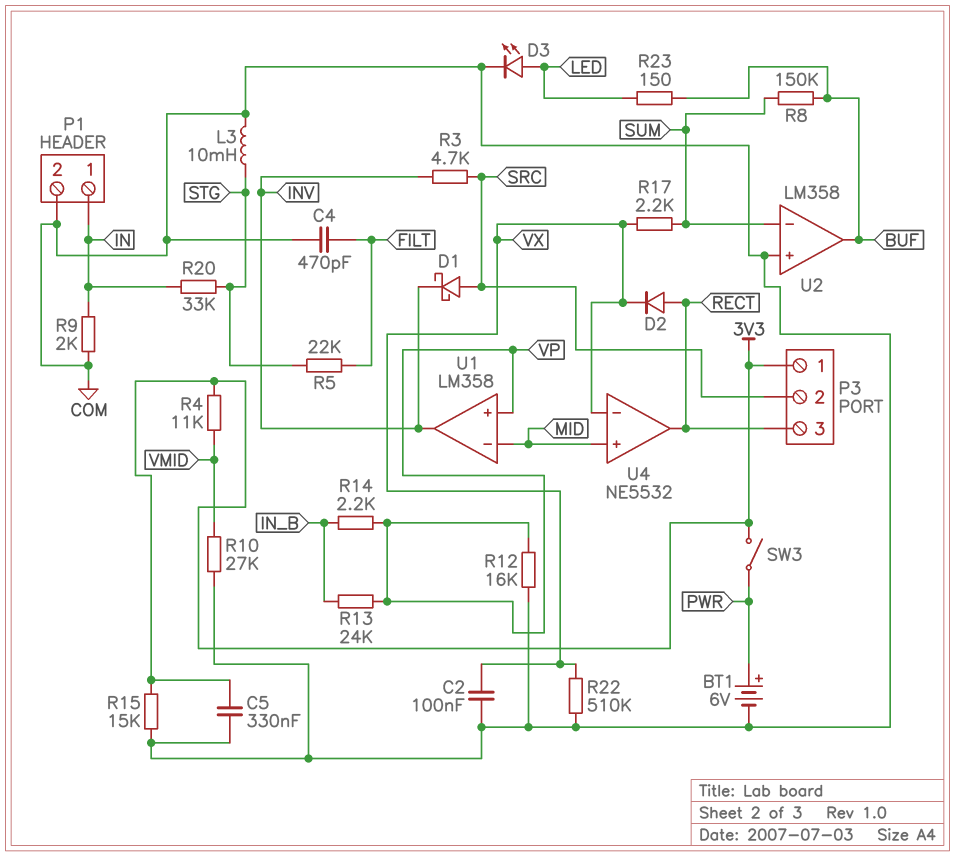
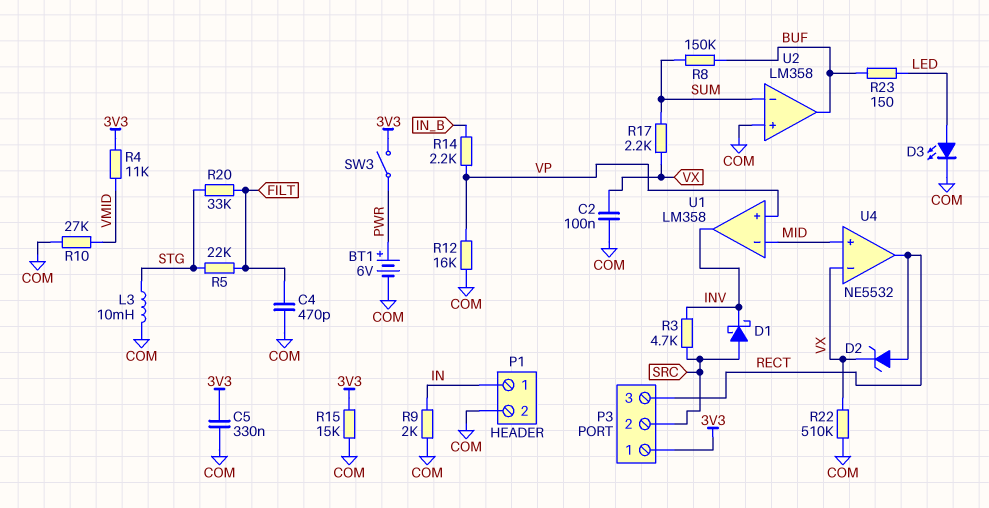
D2: diode (A RECT, K VX) -> zener (A RECT, K VX)
R13: 24k (IN_B, VP) -> none
R20: 33k (IN, STG) -> 33k (FILT, STG)

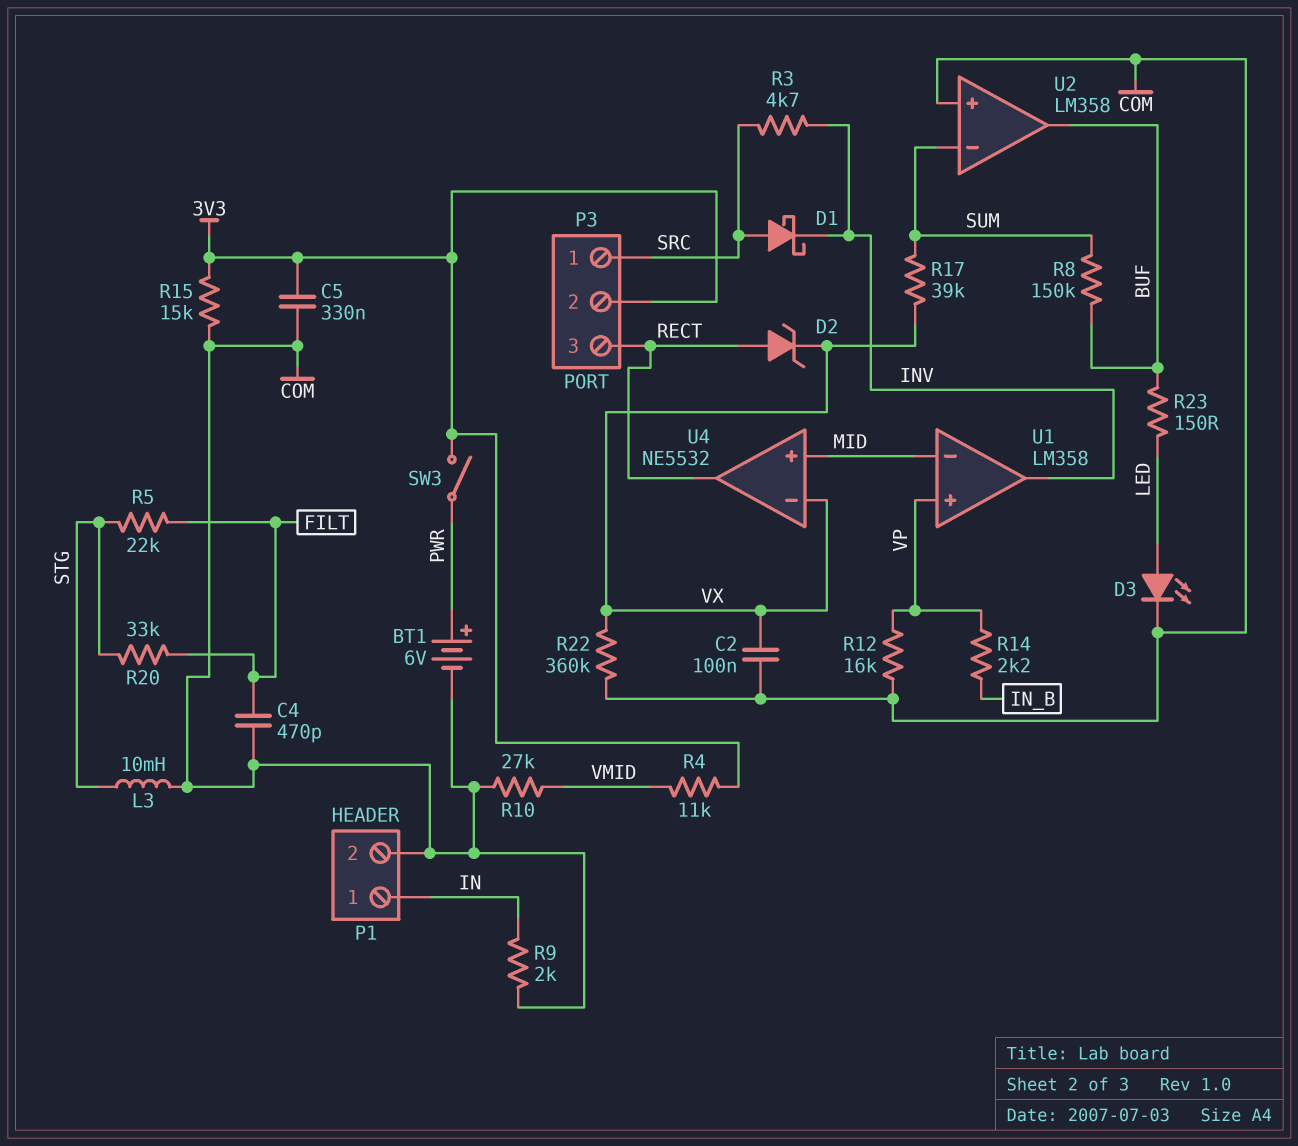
P3 pin 1: 3V3 -> SRC
P3 pin 2: SRC -> 3V3
R17: 2.2k (SUM, VX) -> 39k (SUM, VX)
R22: 510k (COM, VX) -> 360k (COM, VX)

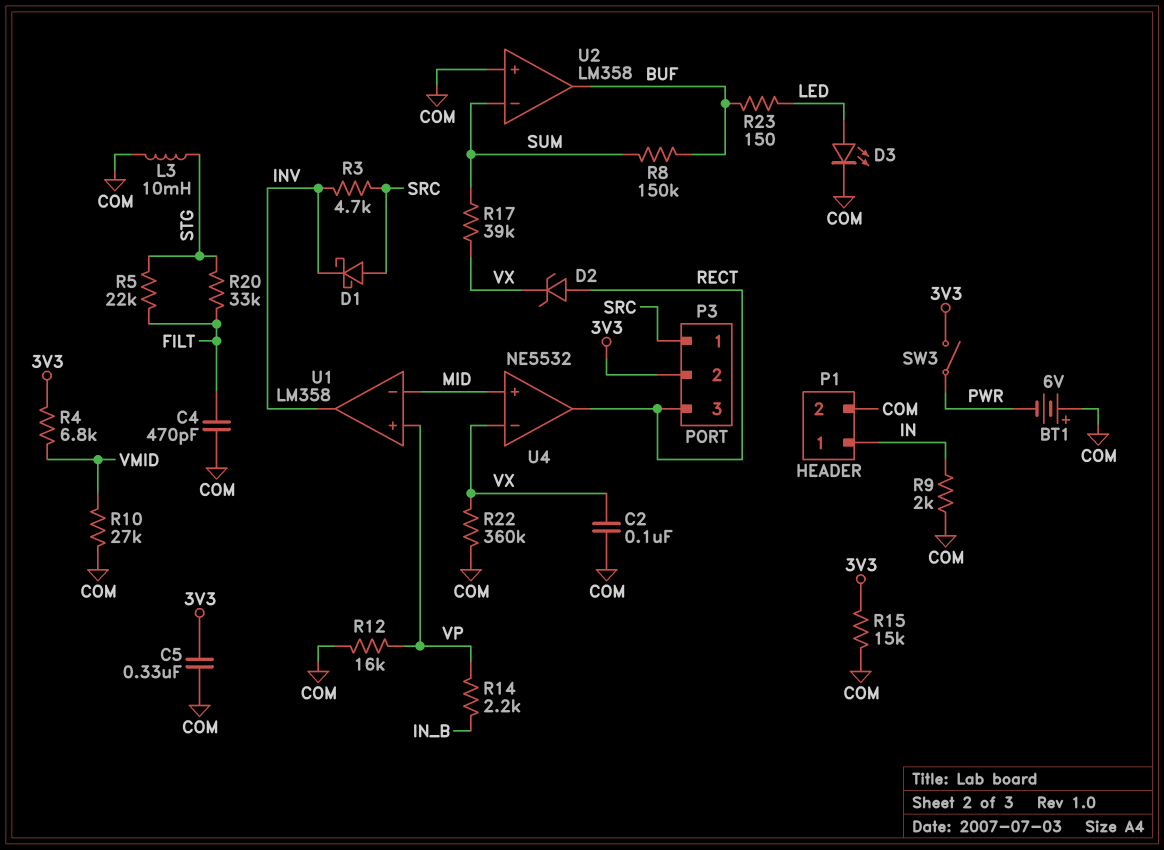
BT1: 6V (plus PWR, minus COM) -> 6V (plus COM, minus PWR)
R4: 11k (3V3, VMID) -> 6.8k (3V3, VMID)

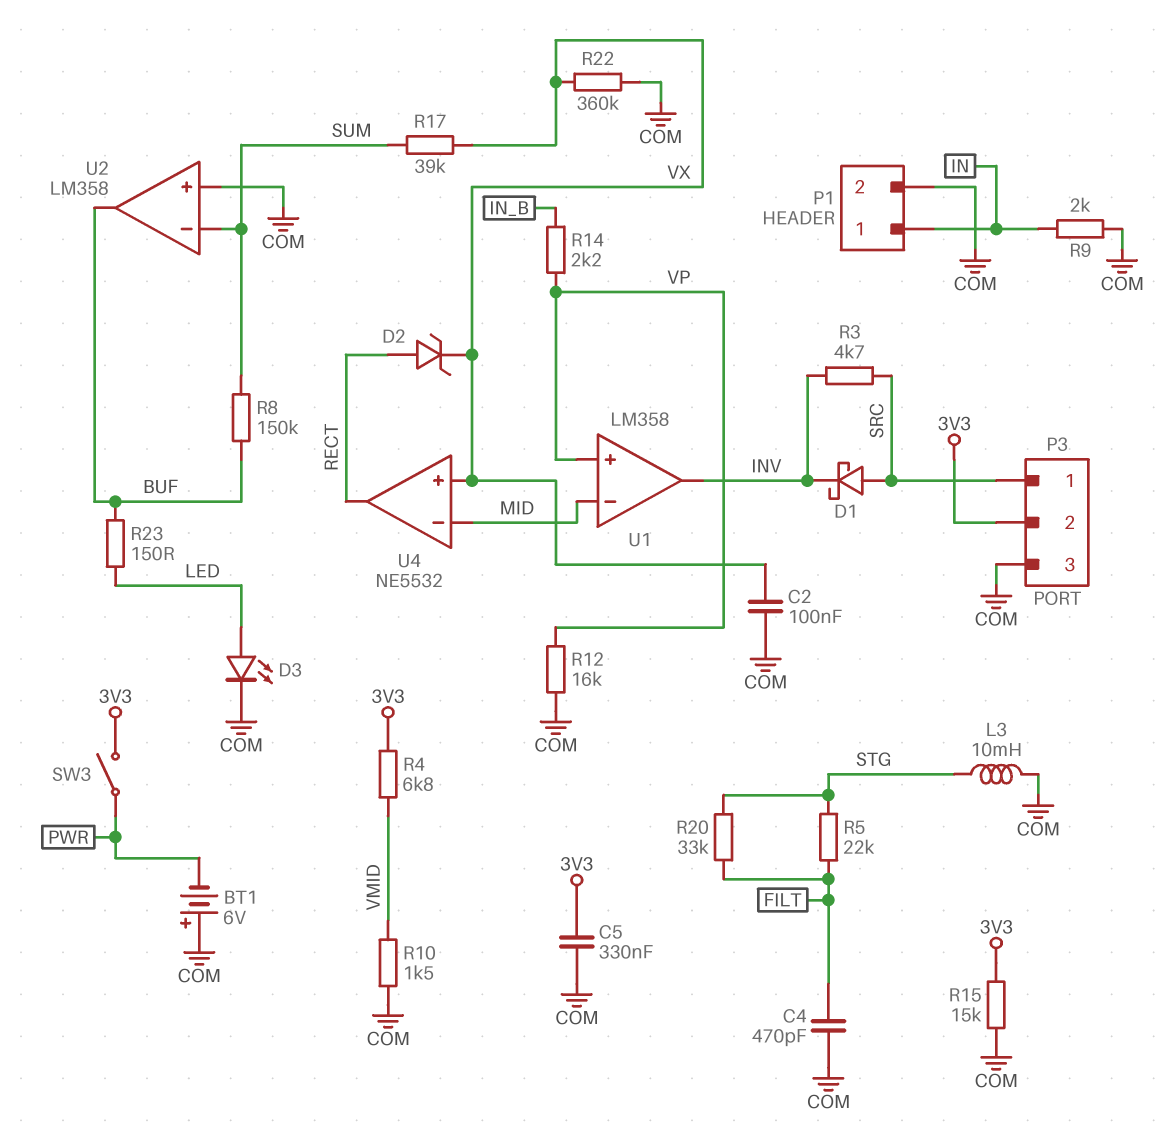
P3 pin 3: RECT -> COM
R10: 27k (COM, VMID) -> 1.5k (COM, VMID)
U4 pin in+: MID -> VX
U4 pin in-: VX -> MID

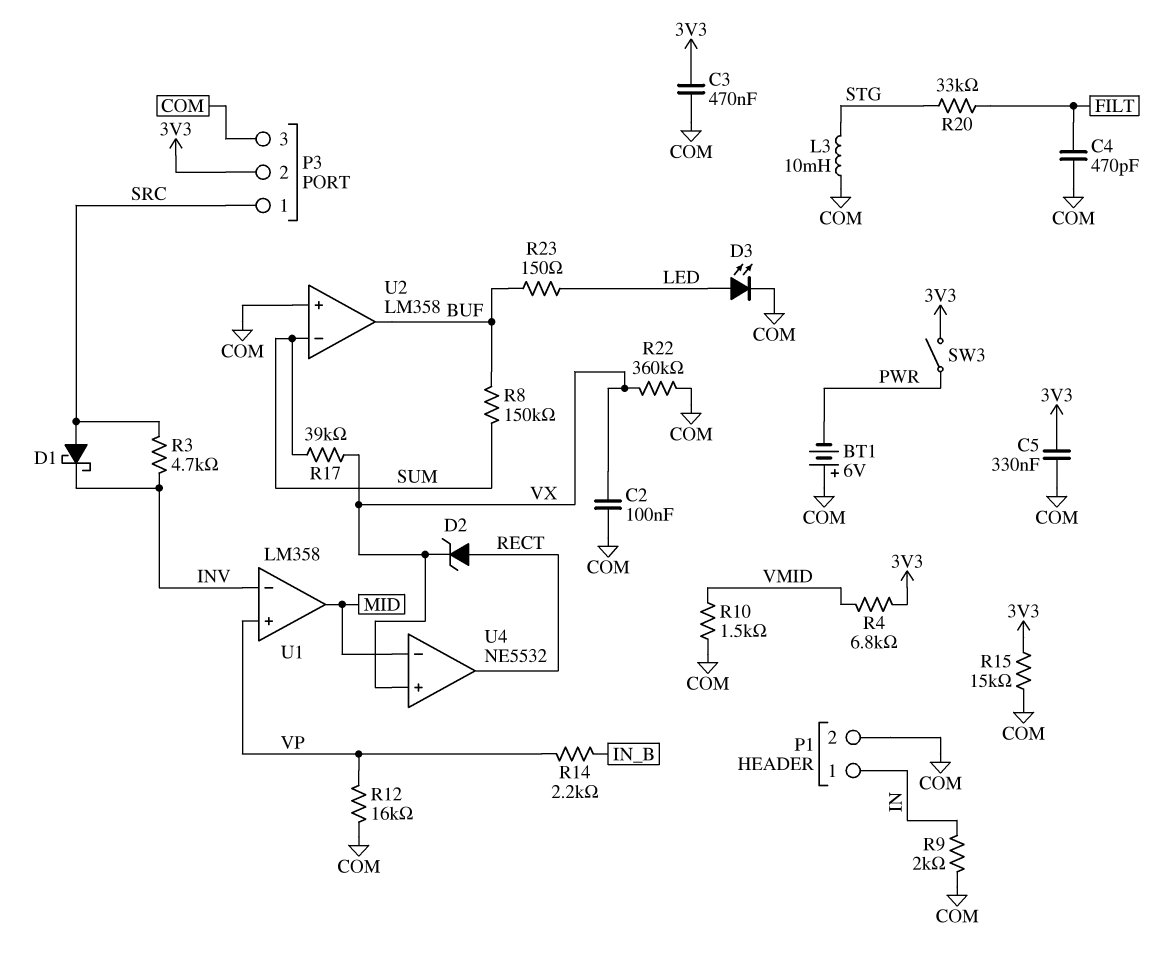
C3: none -> 470nF (3V3, COM)
R5: 22k (FILT, STG) -> none
U1 pin in-: MID -> INV
U1 pin out: INV -> MID

